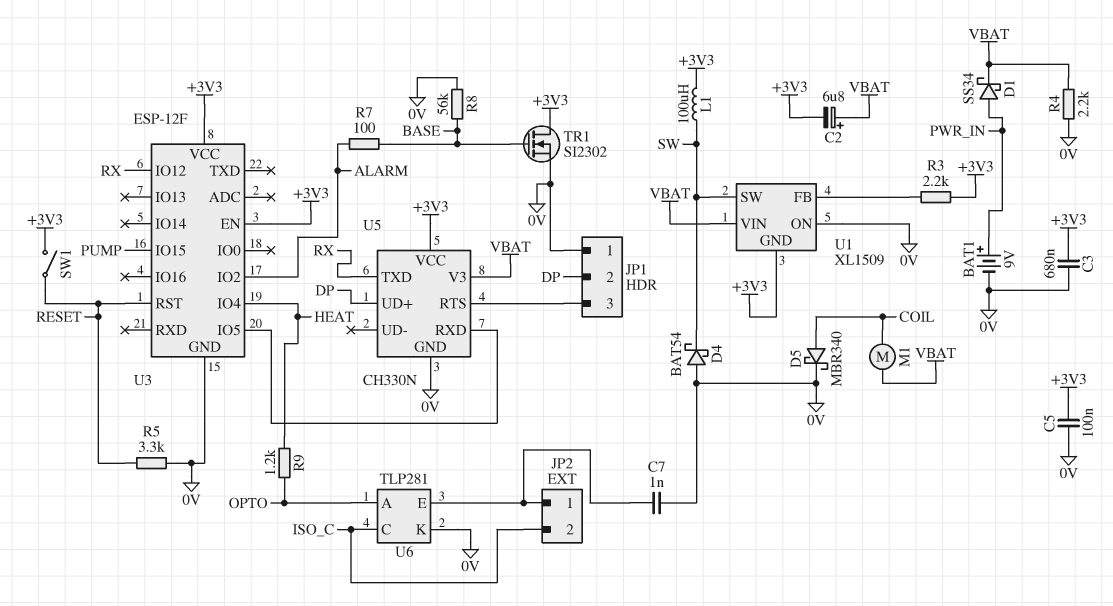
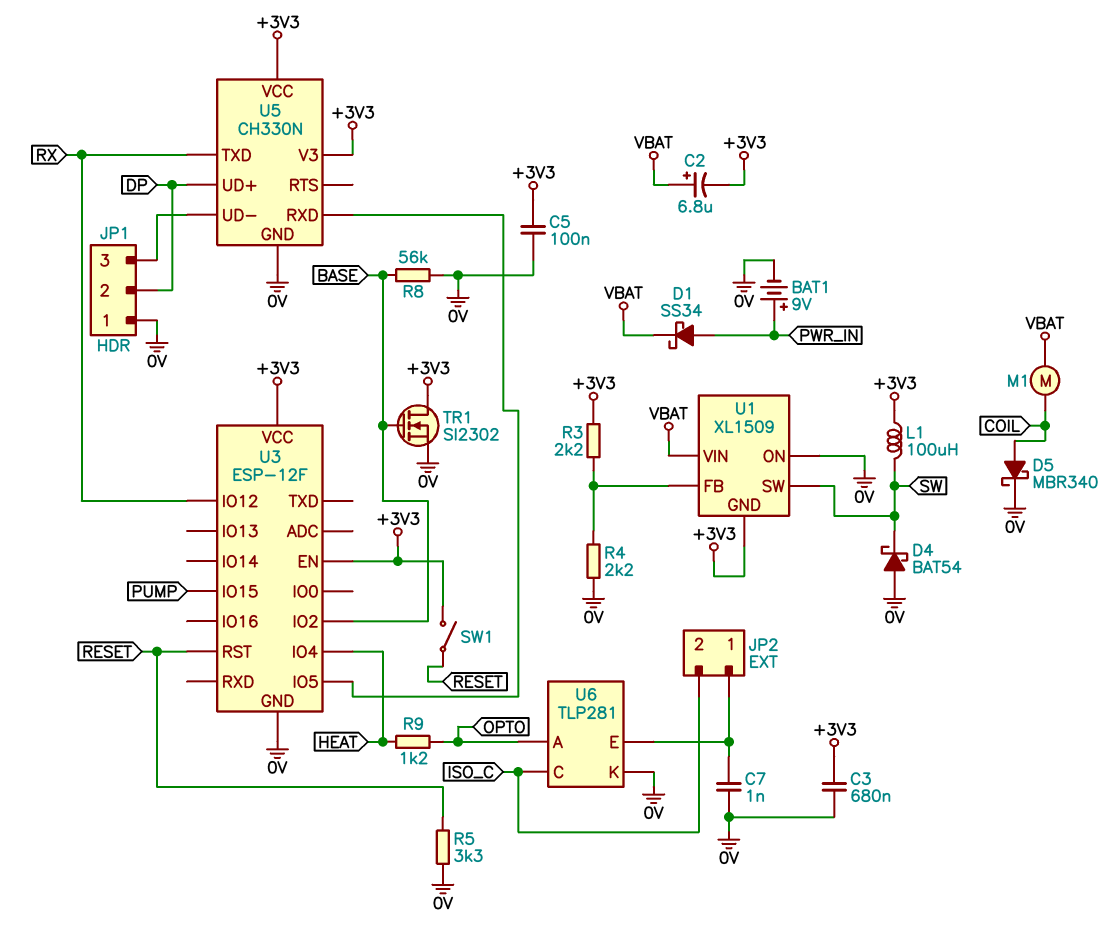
R4: 2.2k (0V, VBAT) -> 2.2k (0V, U1/FB)
R7: 100 (ALARM, BASE) -> none
U3 pin IO2: ALARM -> BASE
U5 pin RTS: JP1/3 -> none
U5 pin UD-: none -> JP1/3
U5 pin V3: VBAT -> +3V3

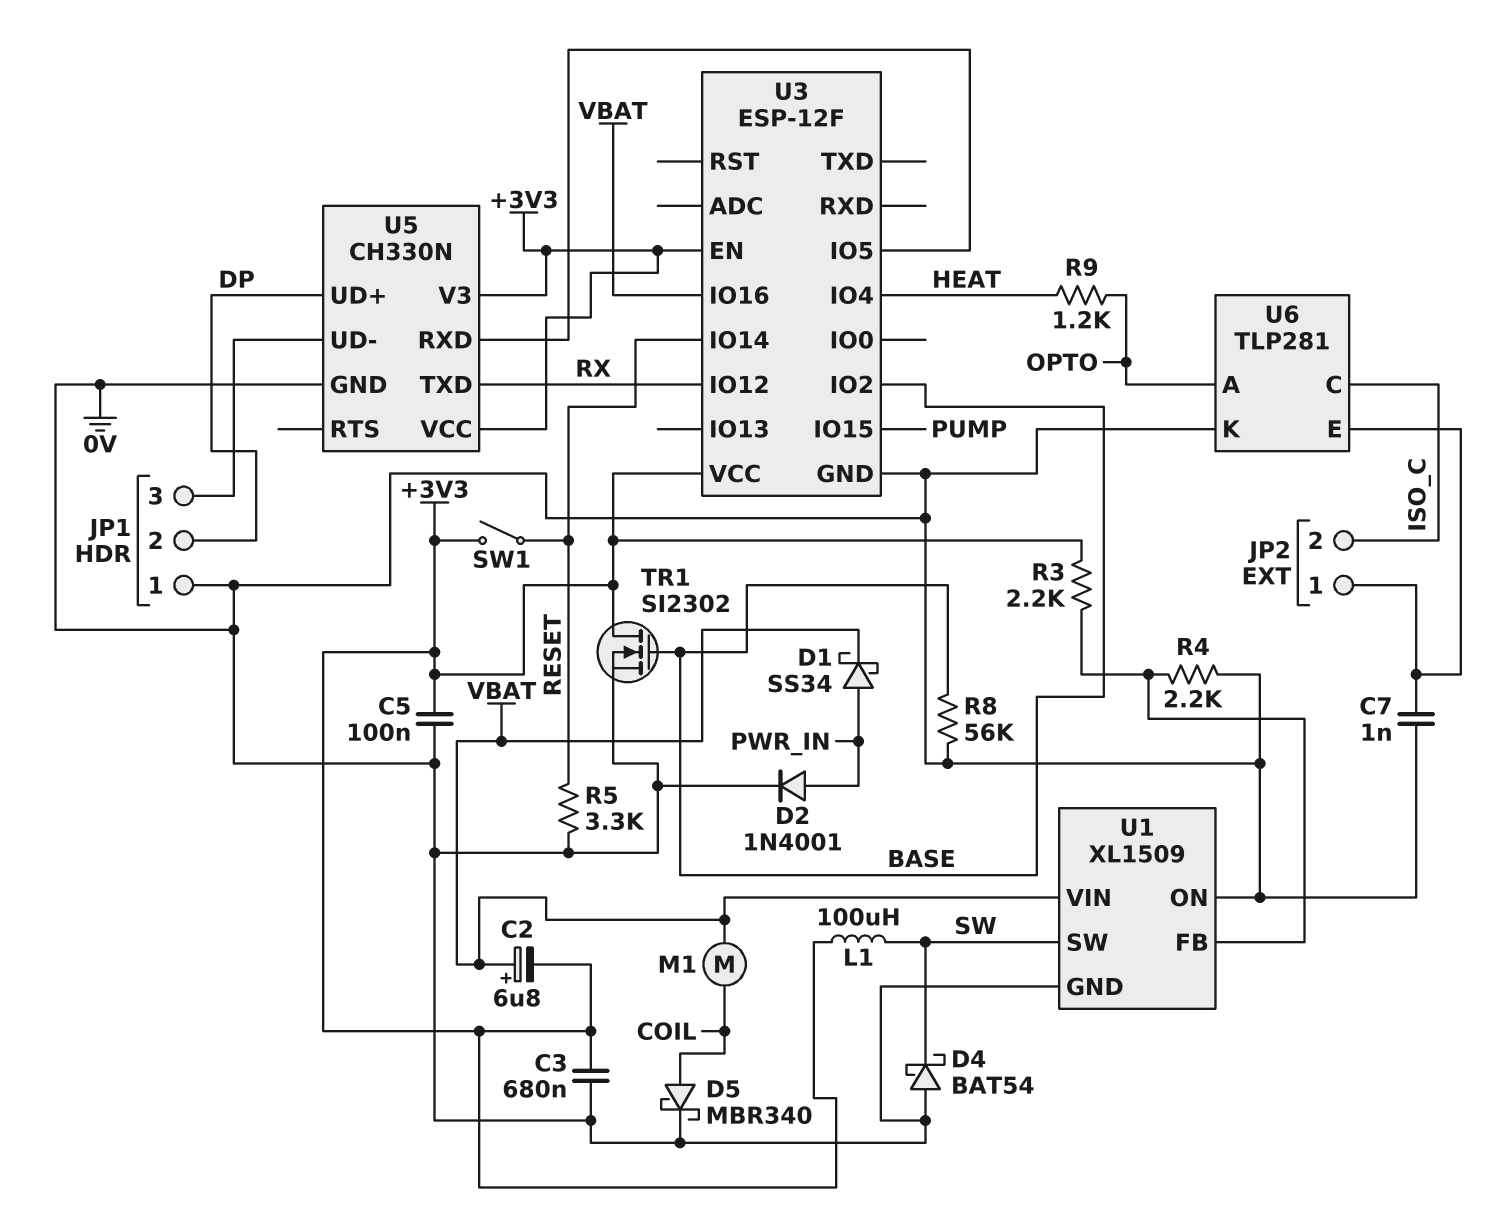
BAT1: 9V (plus PWR_IN, minus 0V) -> none
D2: none -> diode 1N4001 (A PWR_IN, K 0V)
U1 pin GND: +3V3 -> 0V
U3 pin IO14: none -> RESET
U3 pin IO16: none -> VBAT
U3 pin RST: RESET -> none

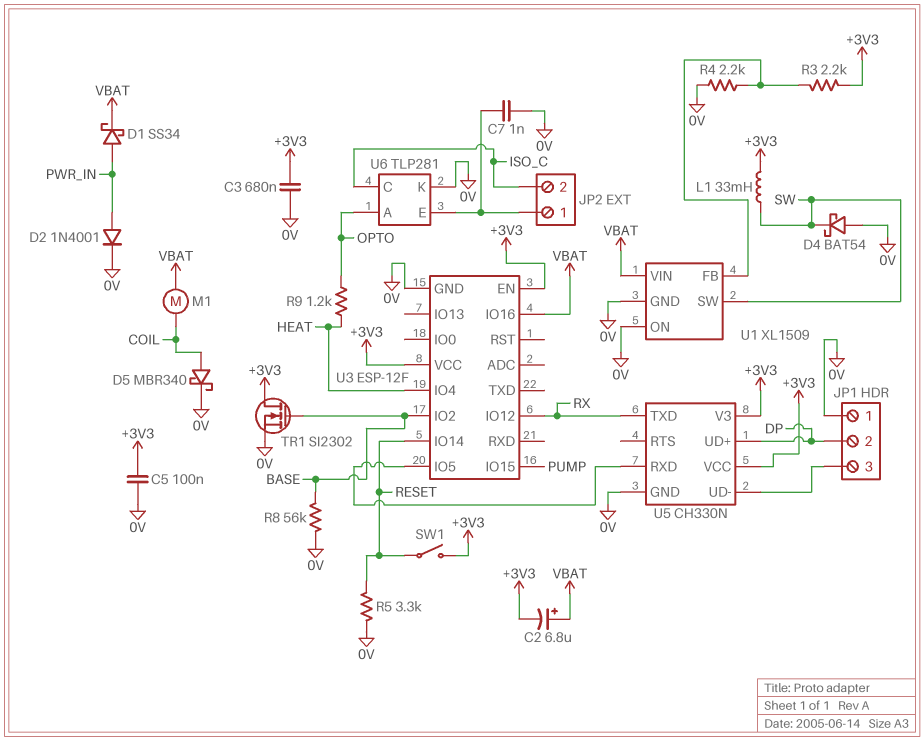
L1: 100uH (+3V3, SW) -> 33mH (+3V3, SW)

